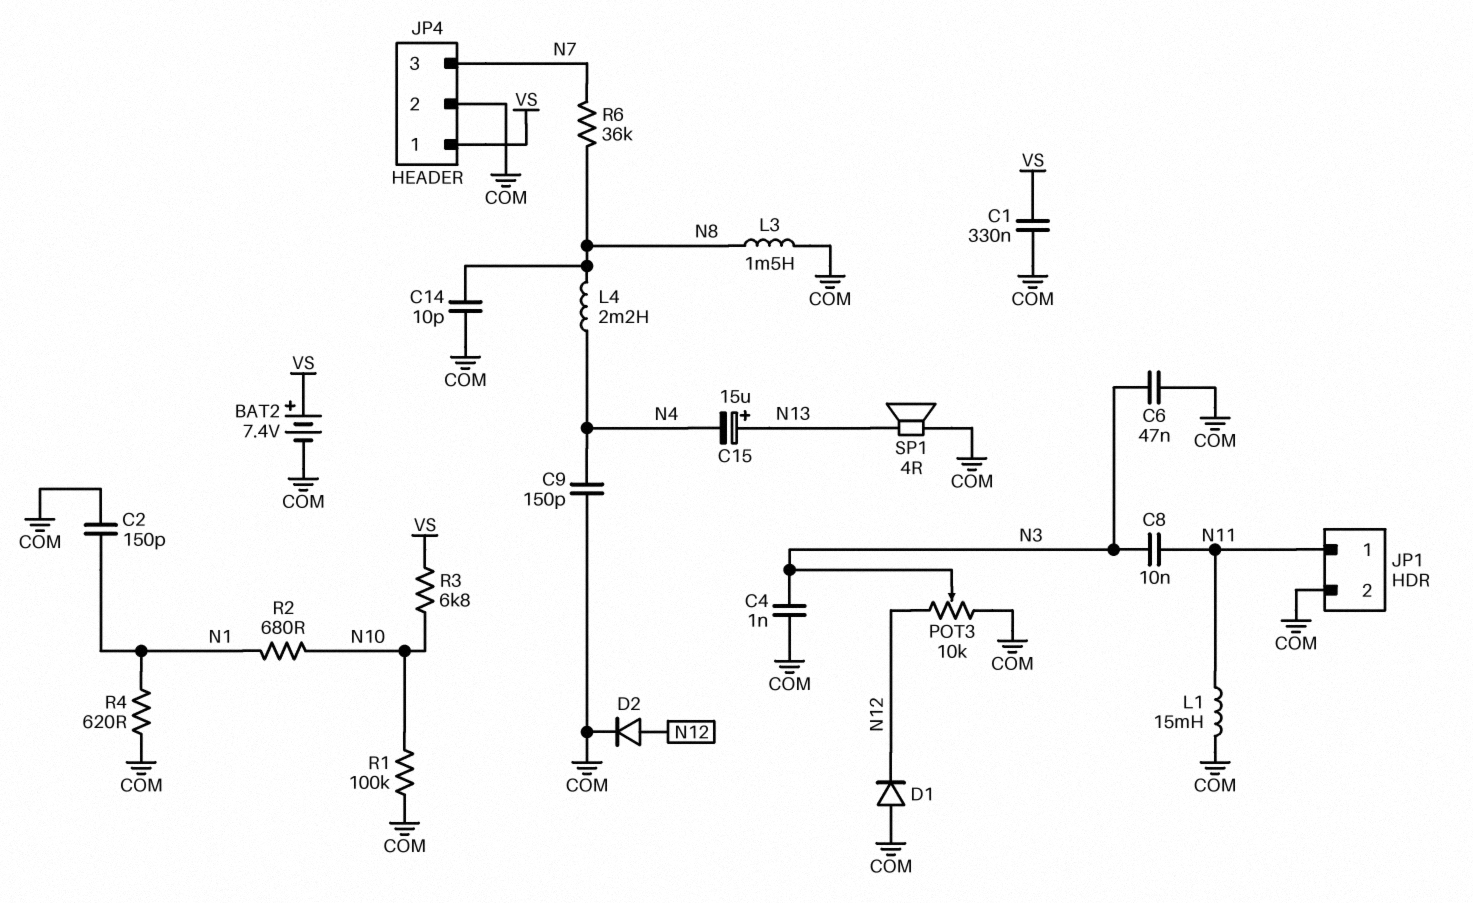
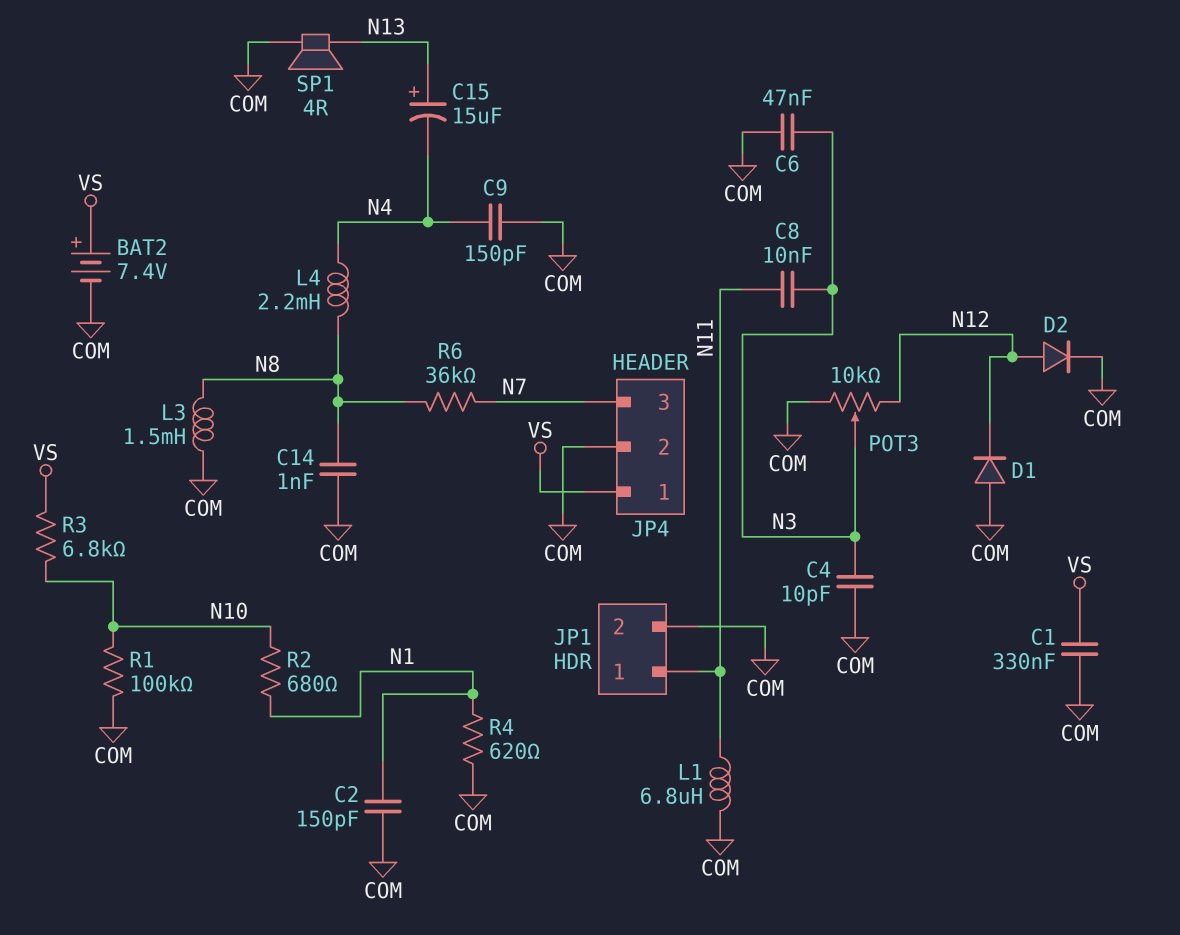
C4: 1nF (COM, N3) -> 10pF (COM, N3)
C14: 10pF (COM, N8) -> 1nF (COM, N8)
L1: 15mH (COM, N11) -> 6.8uH (COM, N11)

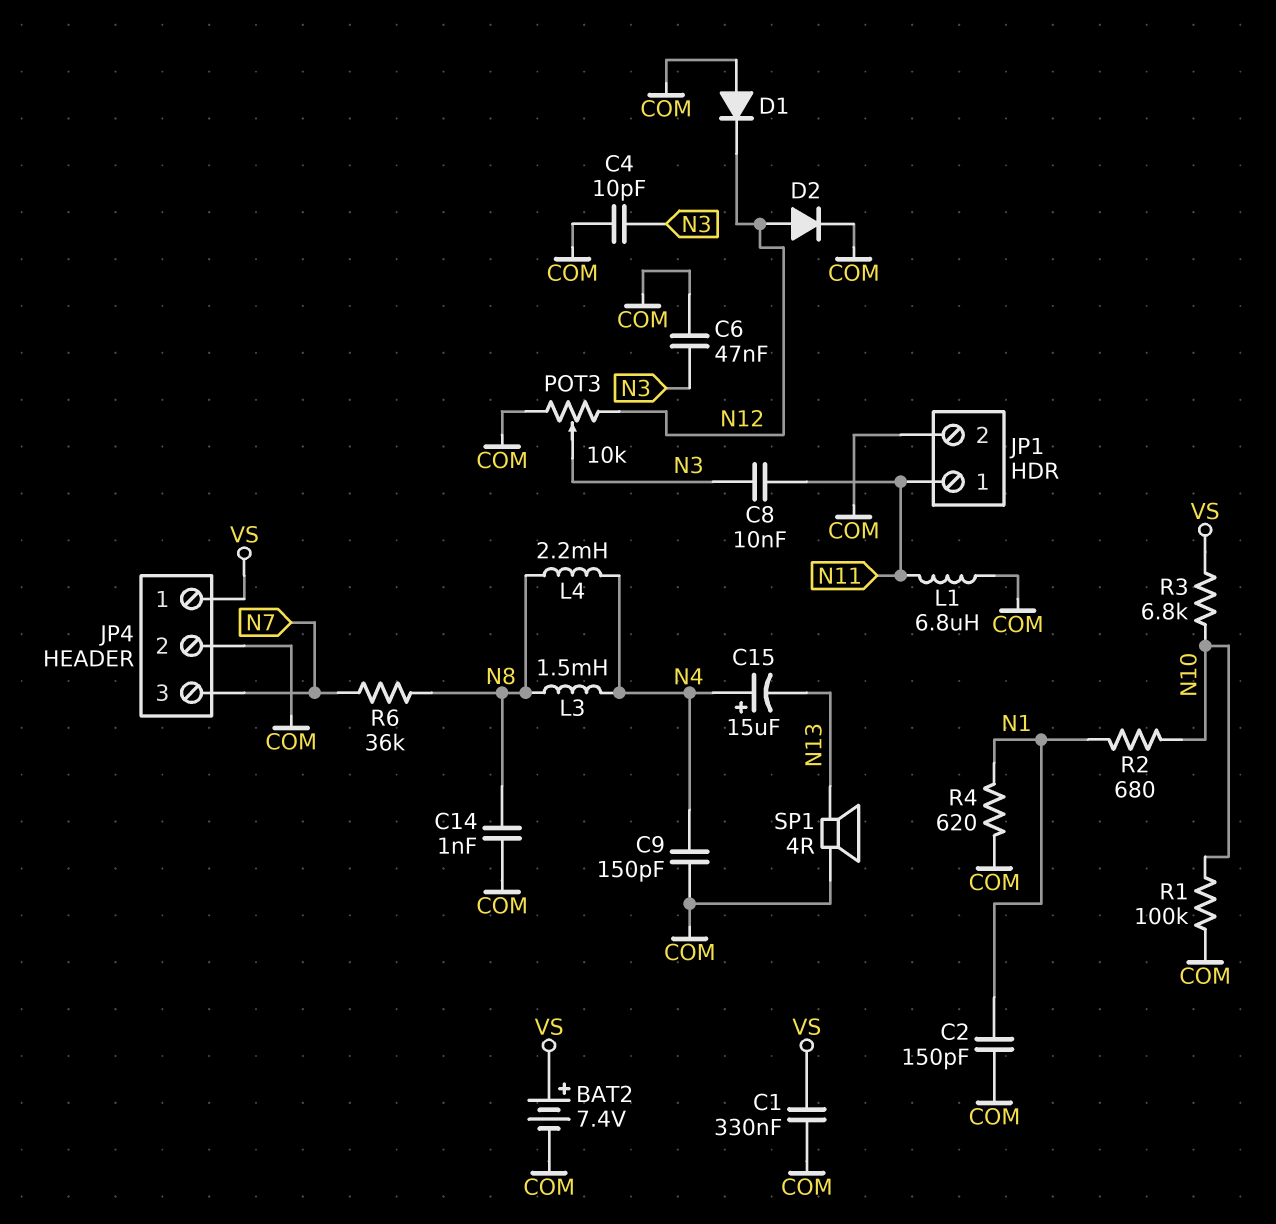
C15: 15uF (plus N13, minus N4) -> 15uF (plus N4, minus N13)
L3: 1.5mH (COM, N8) -> 1.5mH (N4, N8)

